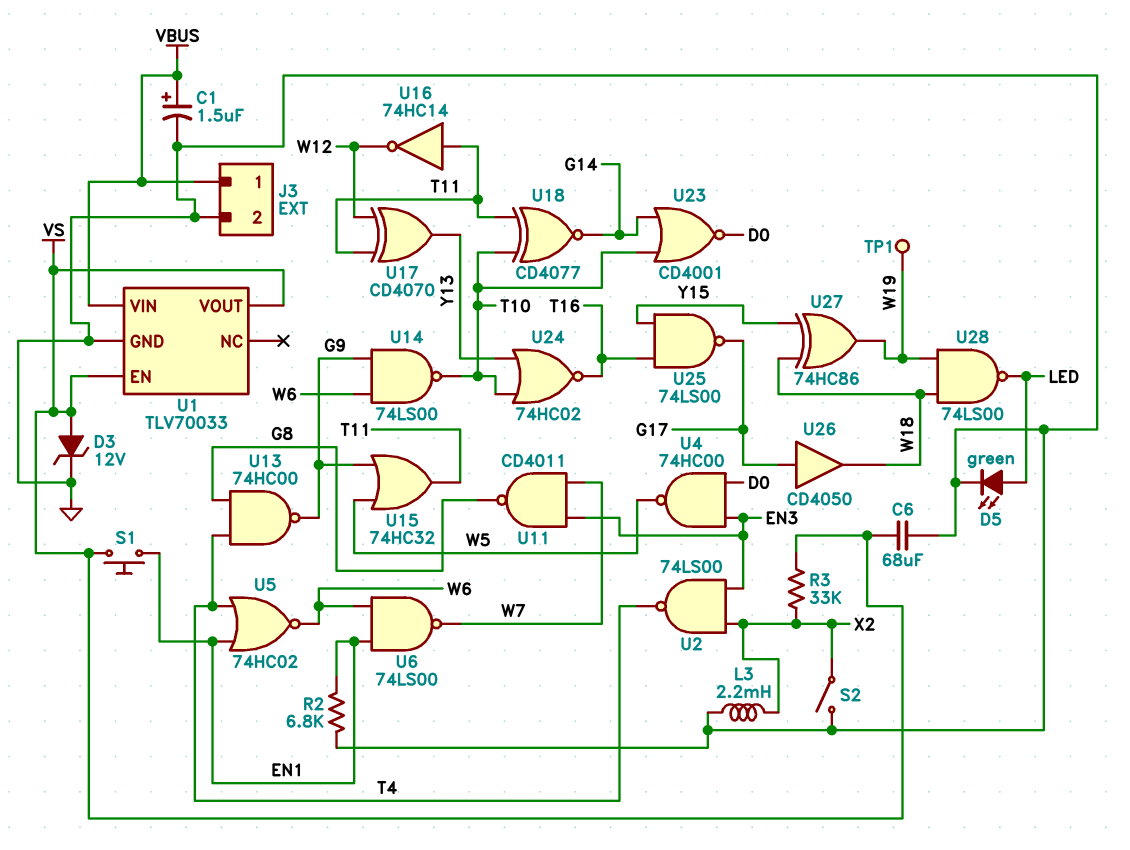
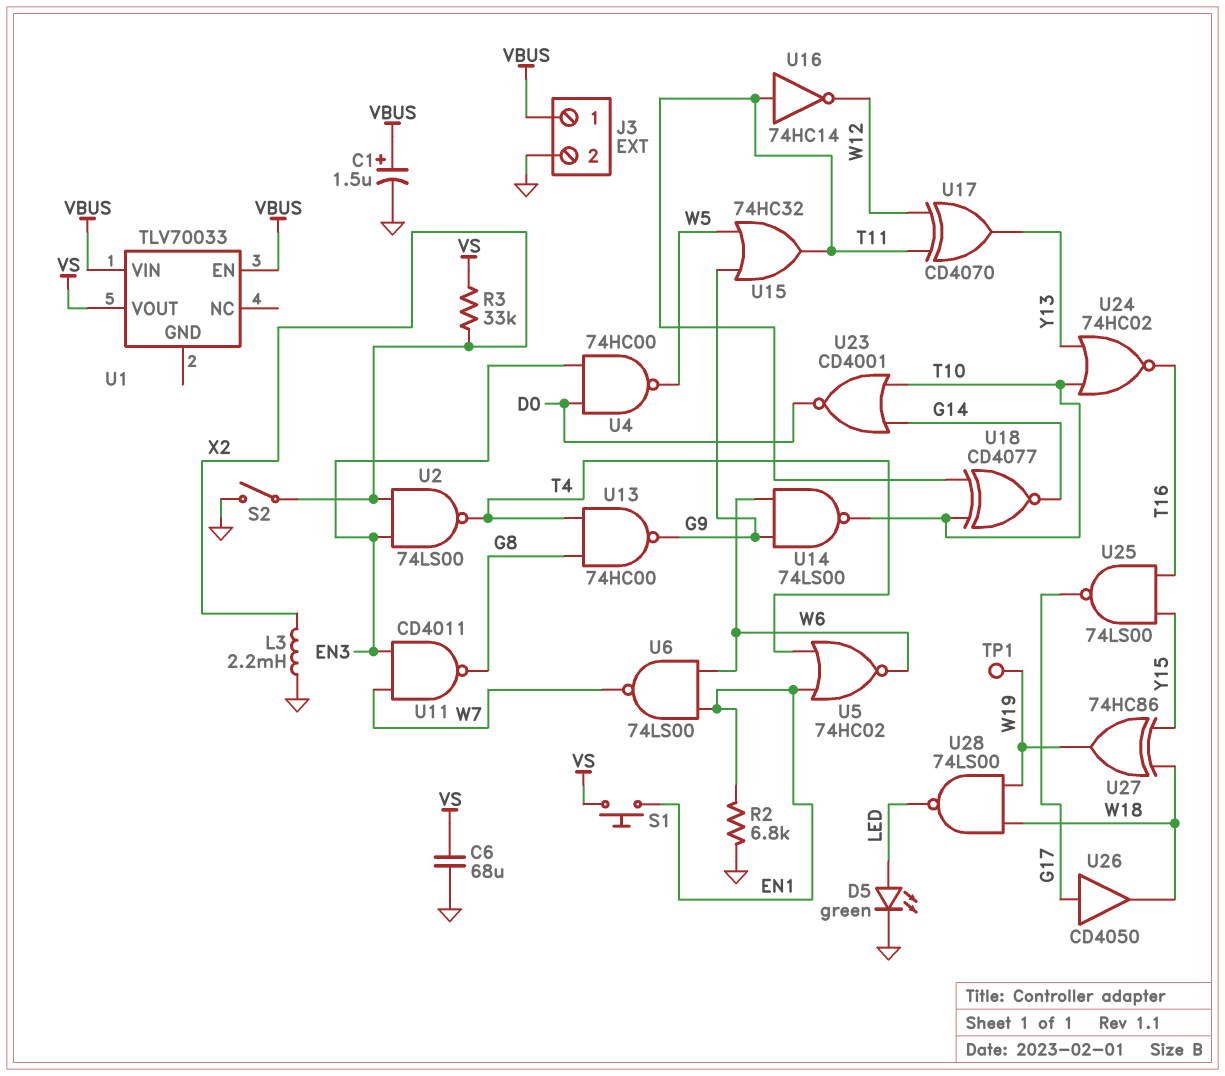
D3: zener 12V (A VS, K GND) -> none
U1 pin EN: VS -> VBUS
U1 pin GND: GND -> none

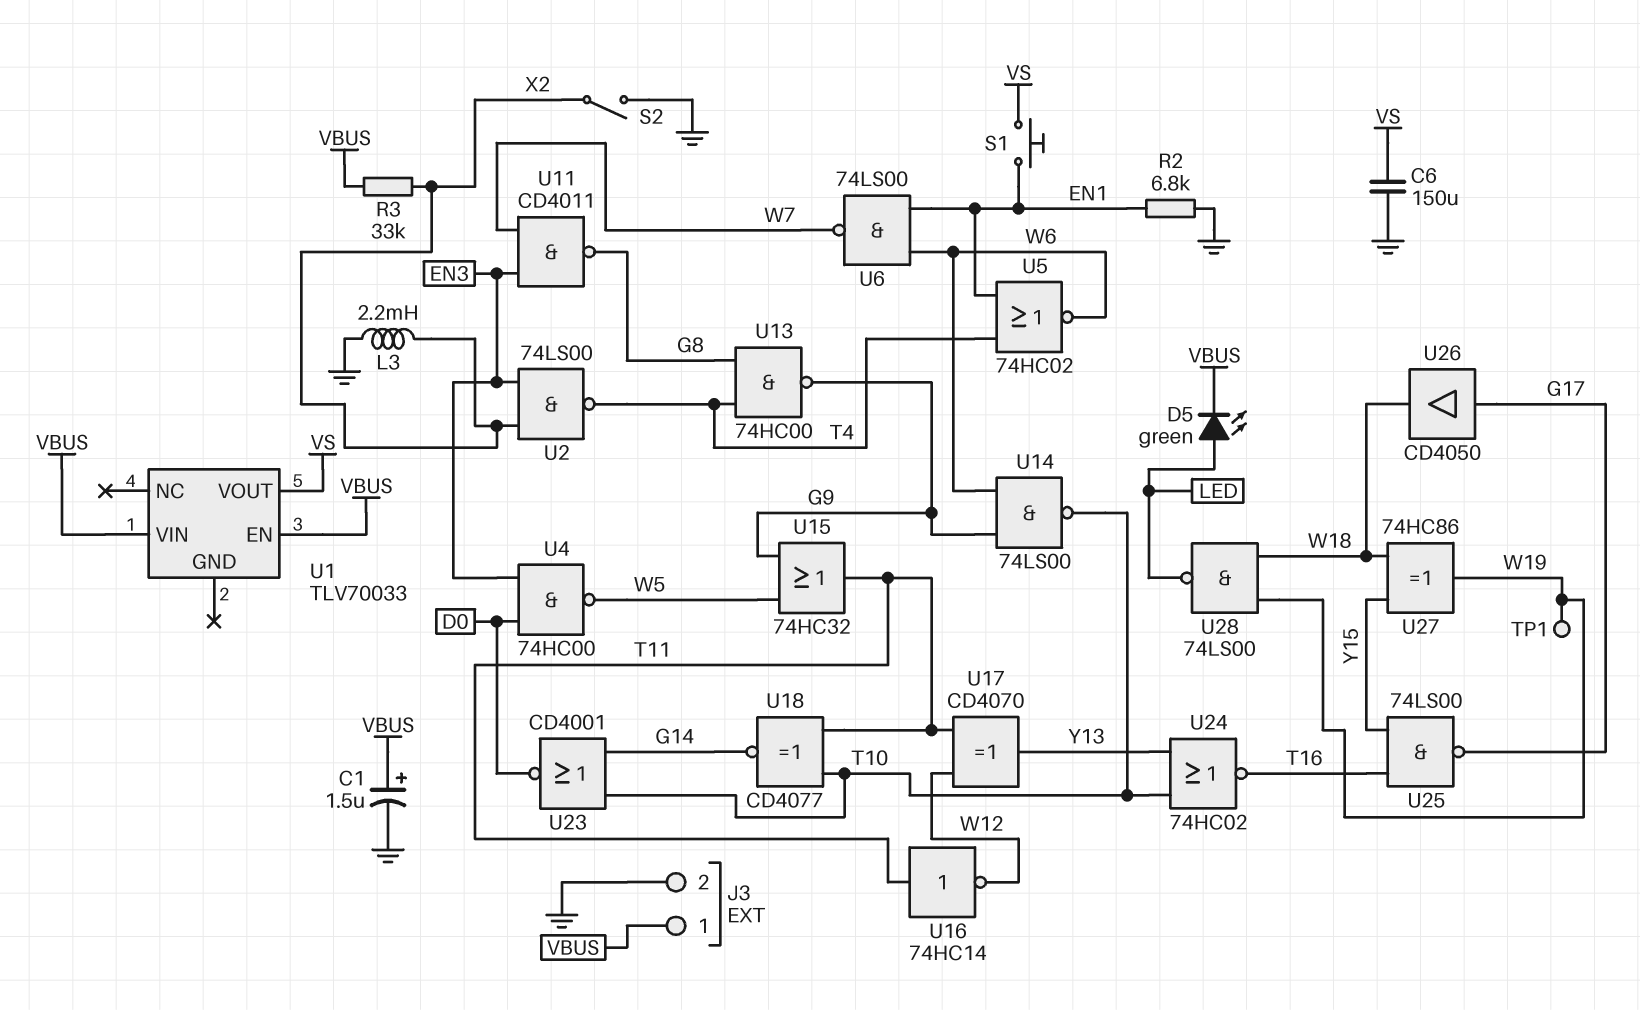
C6: 68uF (GND, VS) -> 150uF (GND, VS)
D5: LED green (A LED, K GND) -> LED green (A LED, K VBUS)
R3: 33k (VS, X2) -> 33k (VBUS, X2)

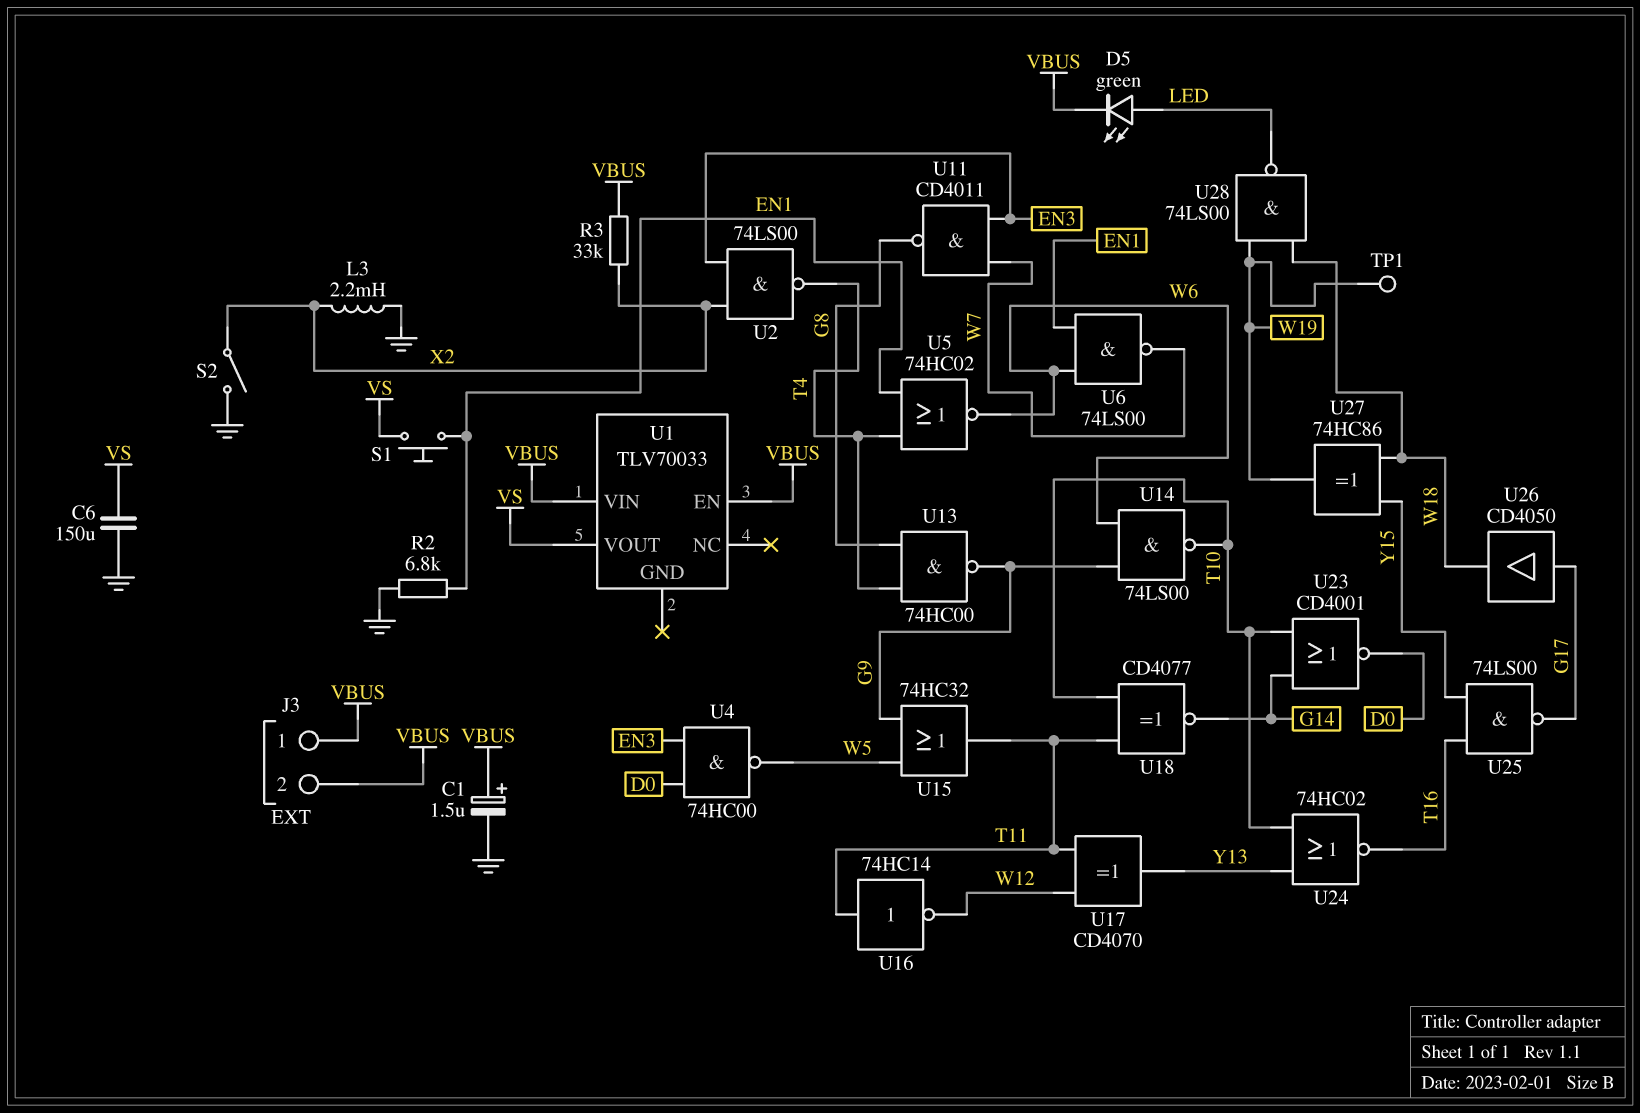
J3 pin 2: GND -> VBUS

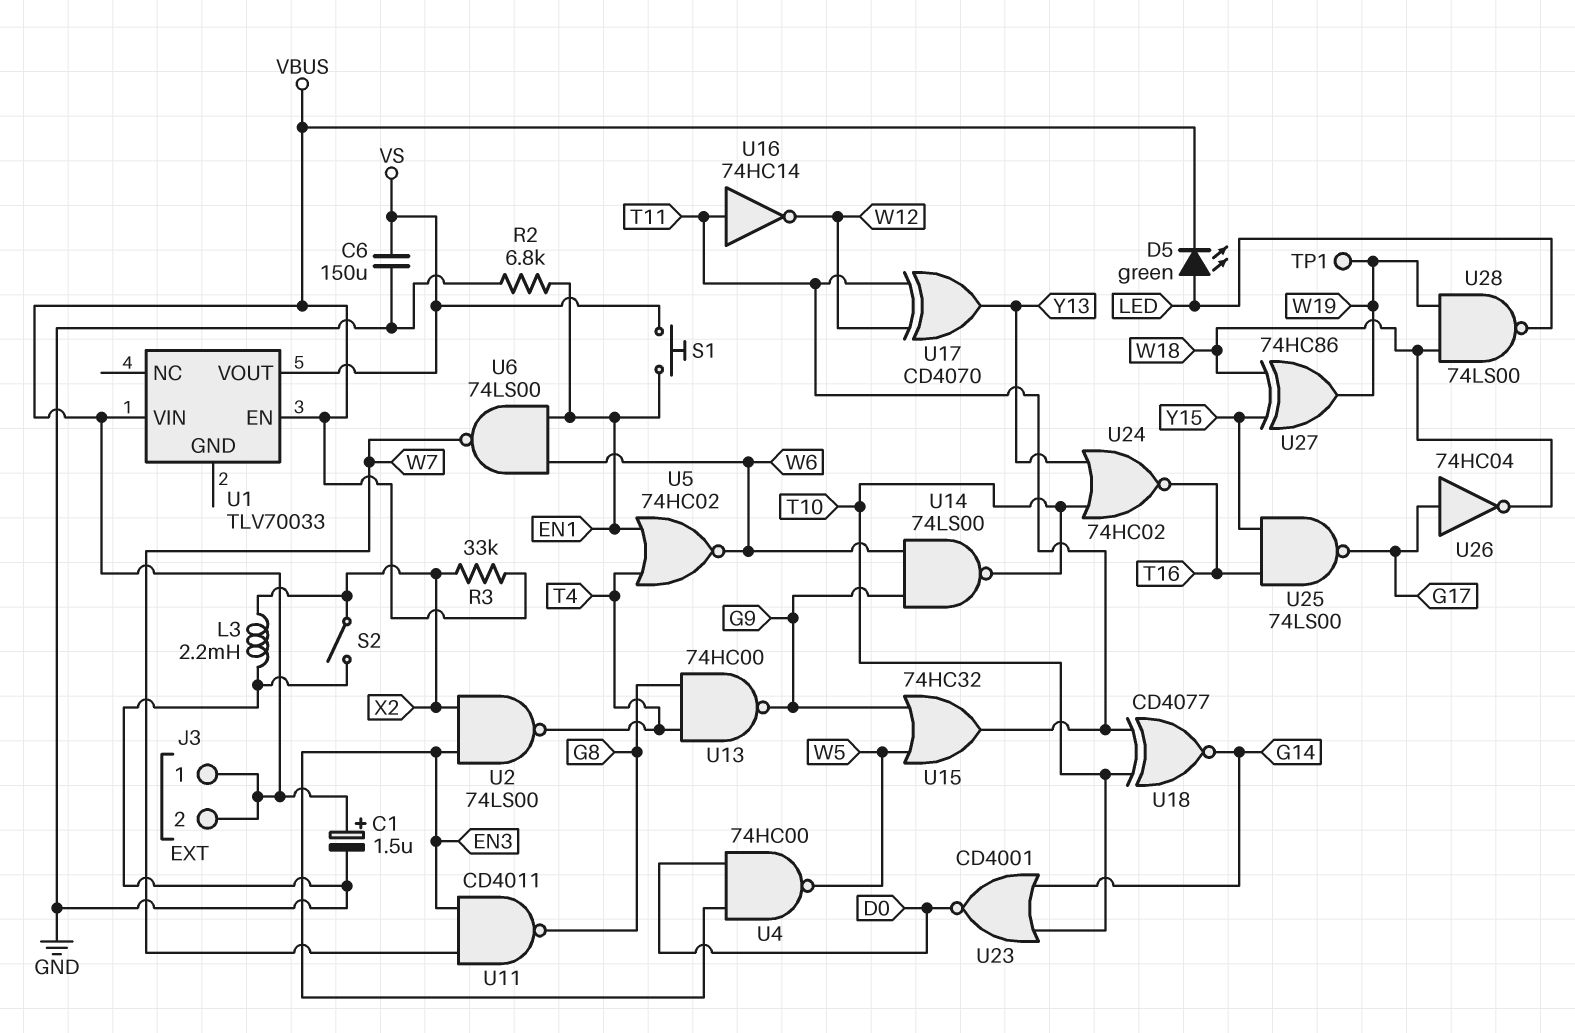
U26: buffer CD4050 (in G17, out W18) -> NOT 74HC04 (in G17, out W18)

